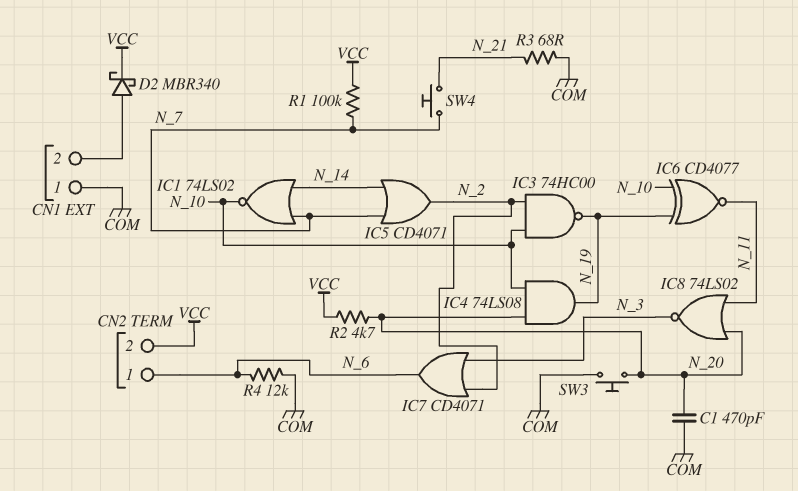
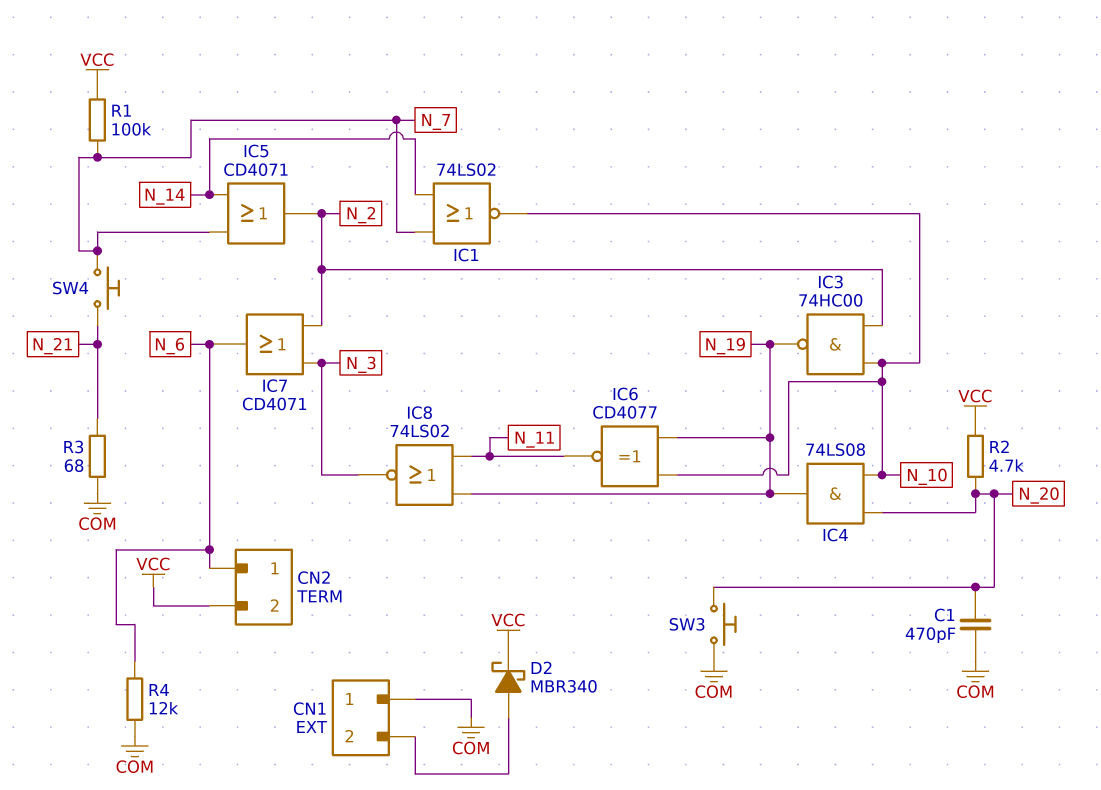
IC8: NOR 74LS02 (in N_11, in N_20, out N_3) -> NOR 74LS02 (in N_11, in N_19, out N_3)

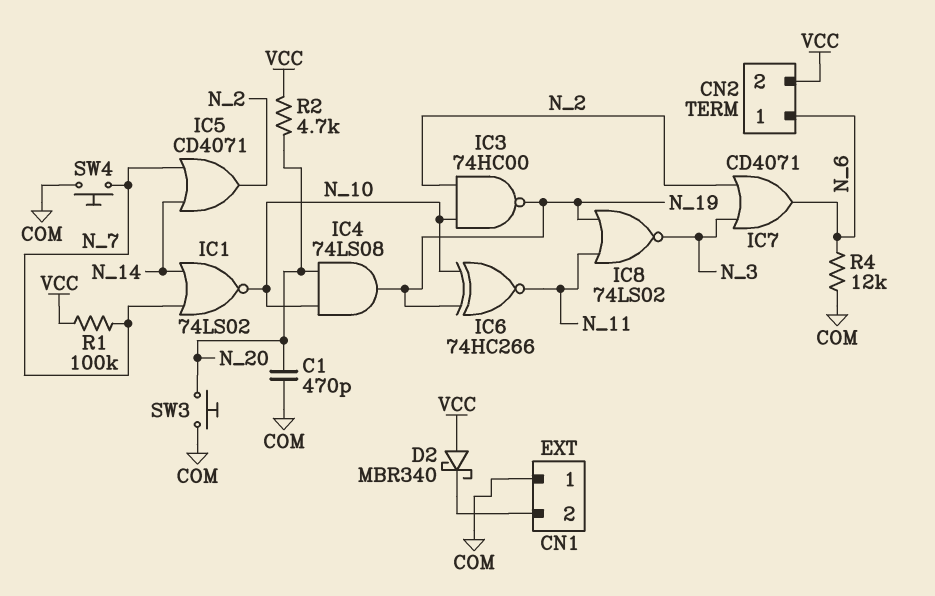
D2: schottky MBR340 (A CN1/2, K VCC) -> schottky MBR340 (A VCC, K CN1/2)
IC6: XNOR CD4077 (in N_10, in N_19, out N_11) -> XNOR 74HC266 (in N_10, in N_19, out N_11)
R3: 68 (COM, N_21) -> none
SW4: button (N_7, N_21) -> button (COM, N_7)

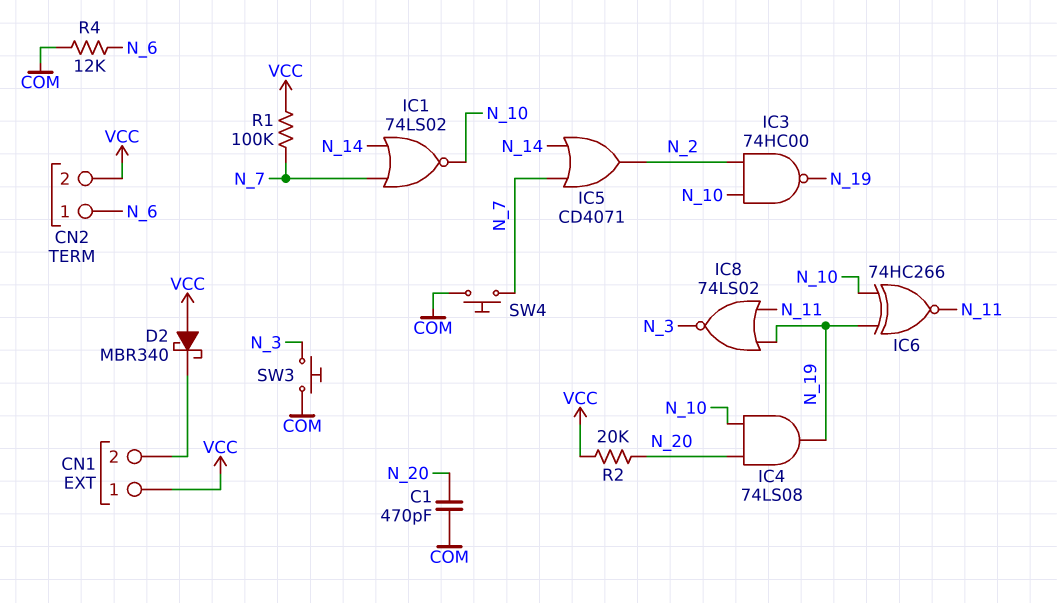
CN1 pin 1: COM -> VCC
IC7: OR CD4071 (in N_2, in N_3, out N_6) -> none
R2: 4.7k (N_20, VCC) -> 20k (N_20, VCC)
SW3: button (COM, N_20) -> button (COM, N_3)

